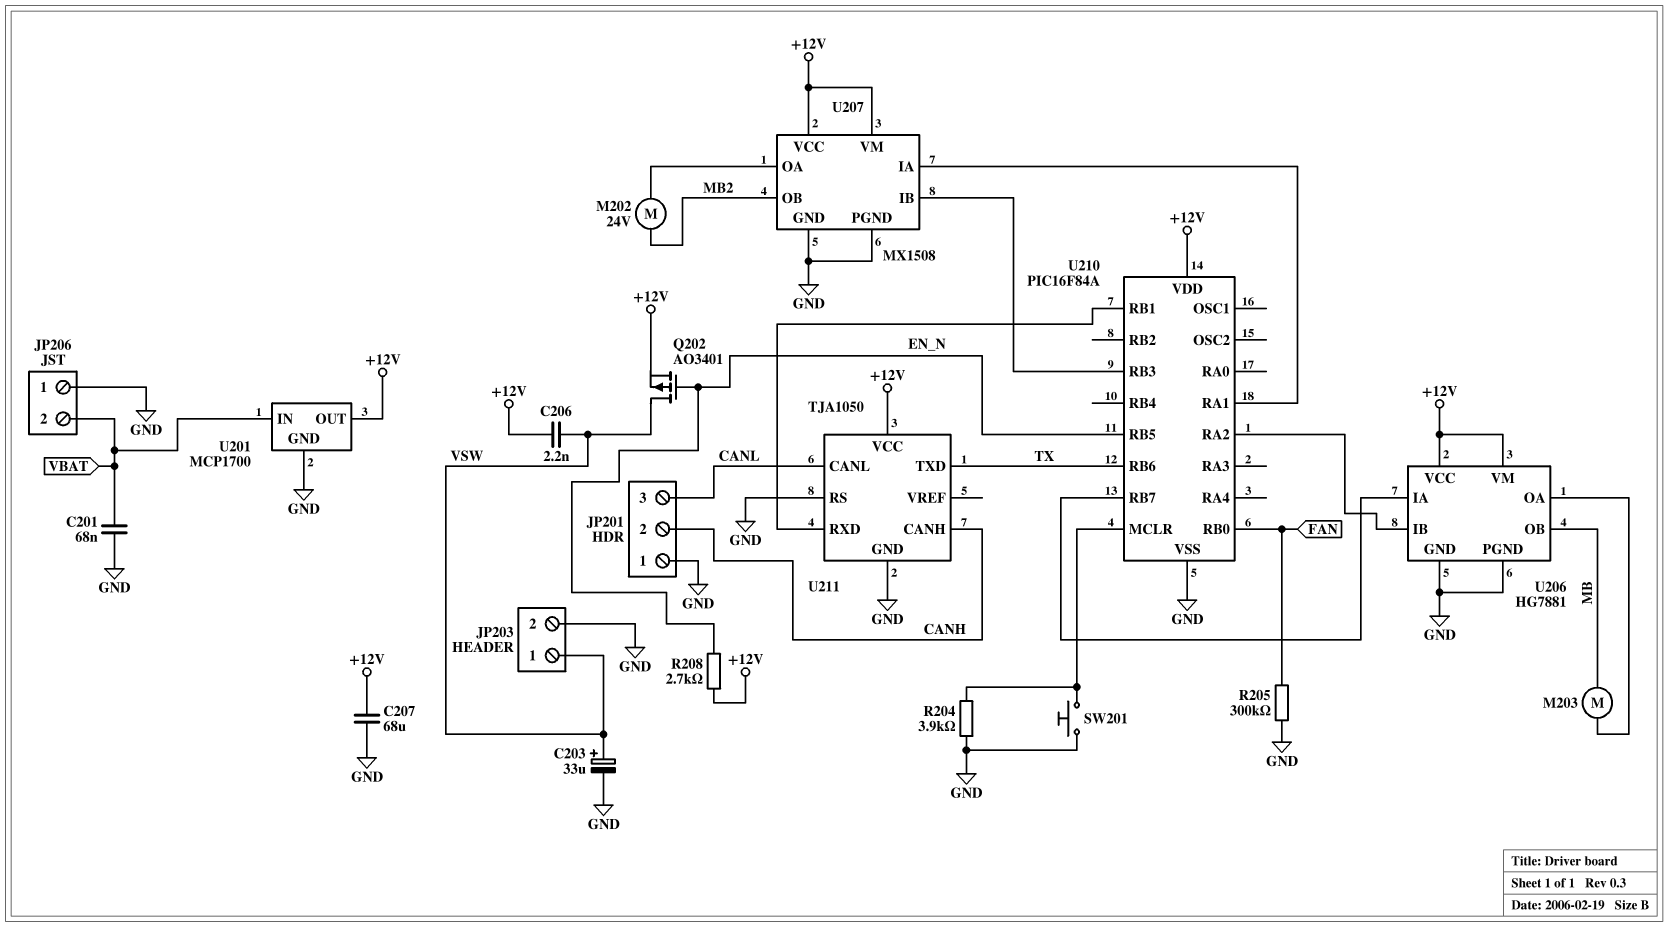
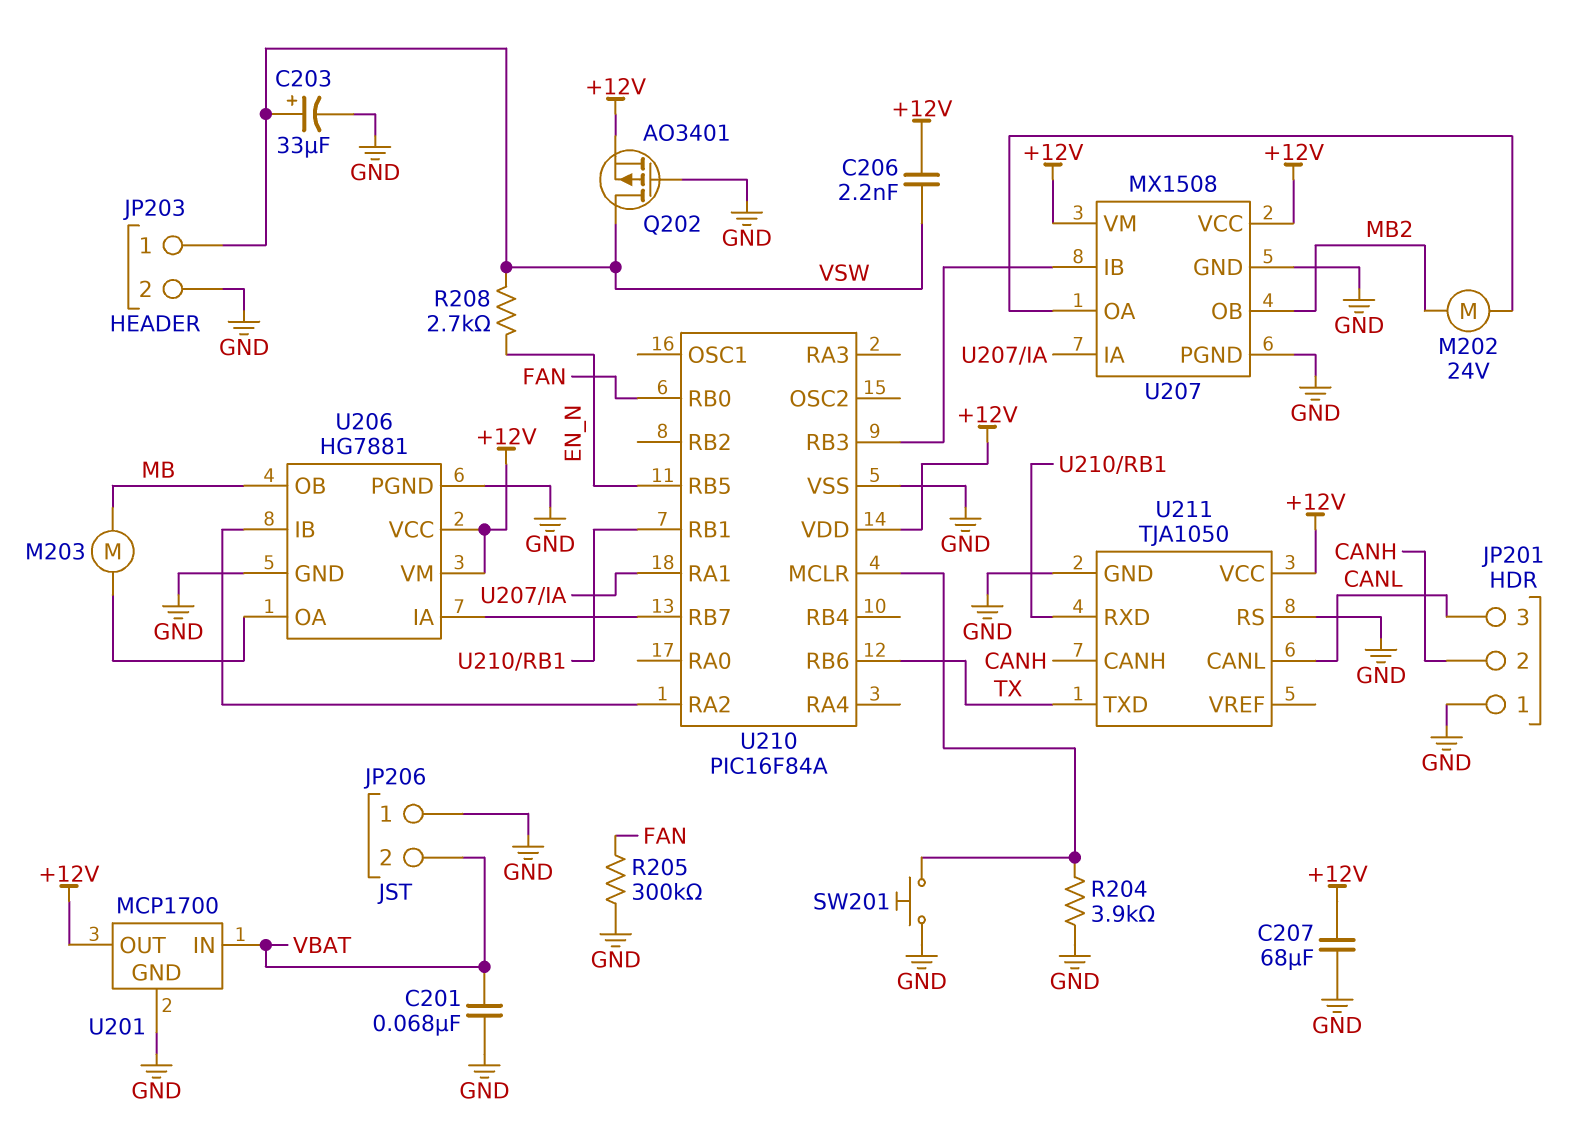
Q202: PMOS AO3401 (G EN_N, D VSW, S +12V) -> PMOS AO3401 (G GND, D VSW, S +12V)
R208: 2.7k (+12V, EN_N) -> 2.7k (EN_N, VSW)

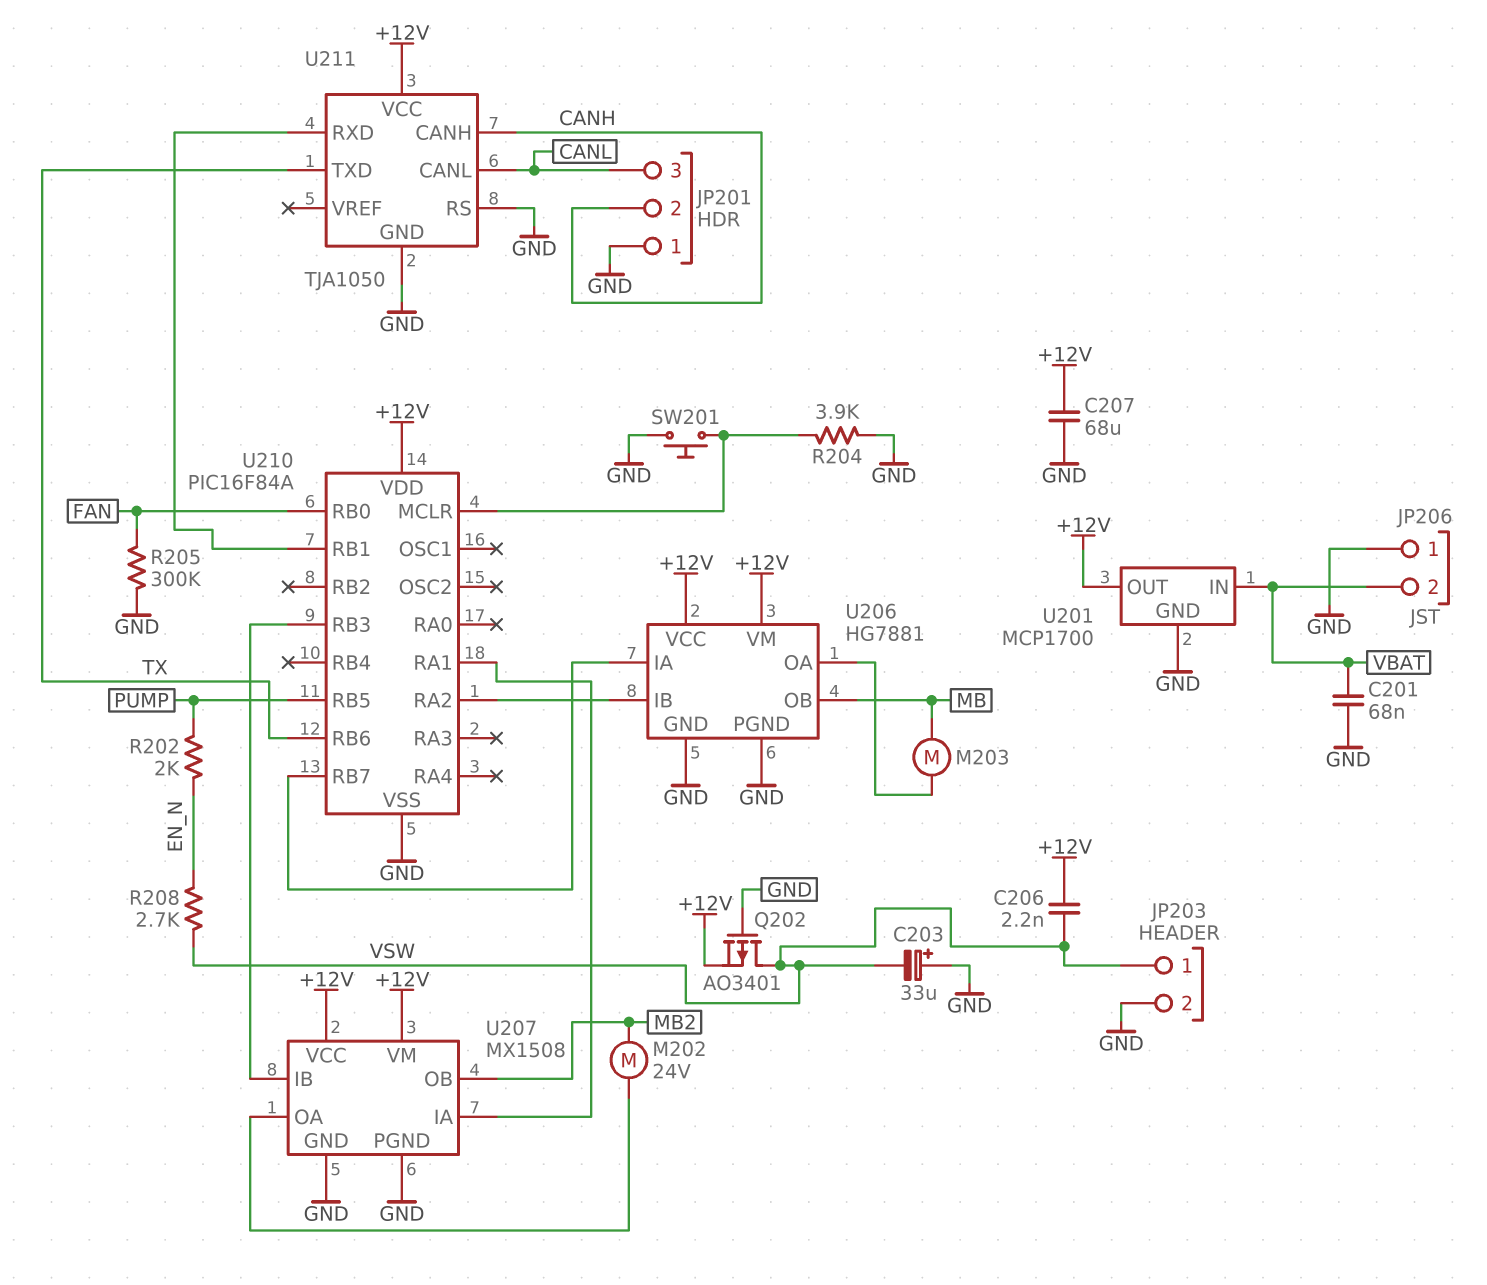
C203: 33uF (plus VSW, minus GND) -> 33uF (plus GND, minus VSW)
R202: none -> 2k (EN_N, PUMP)
U210 pin RB5: EN_N -> PUMP

